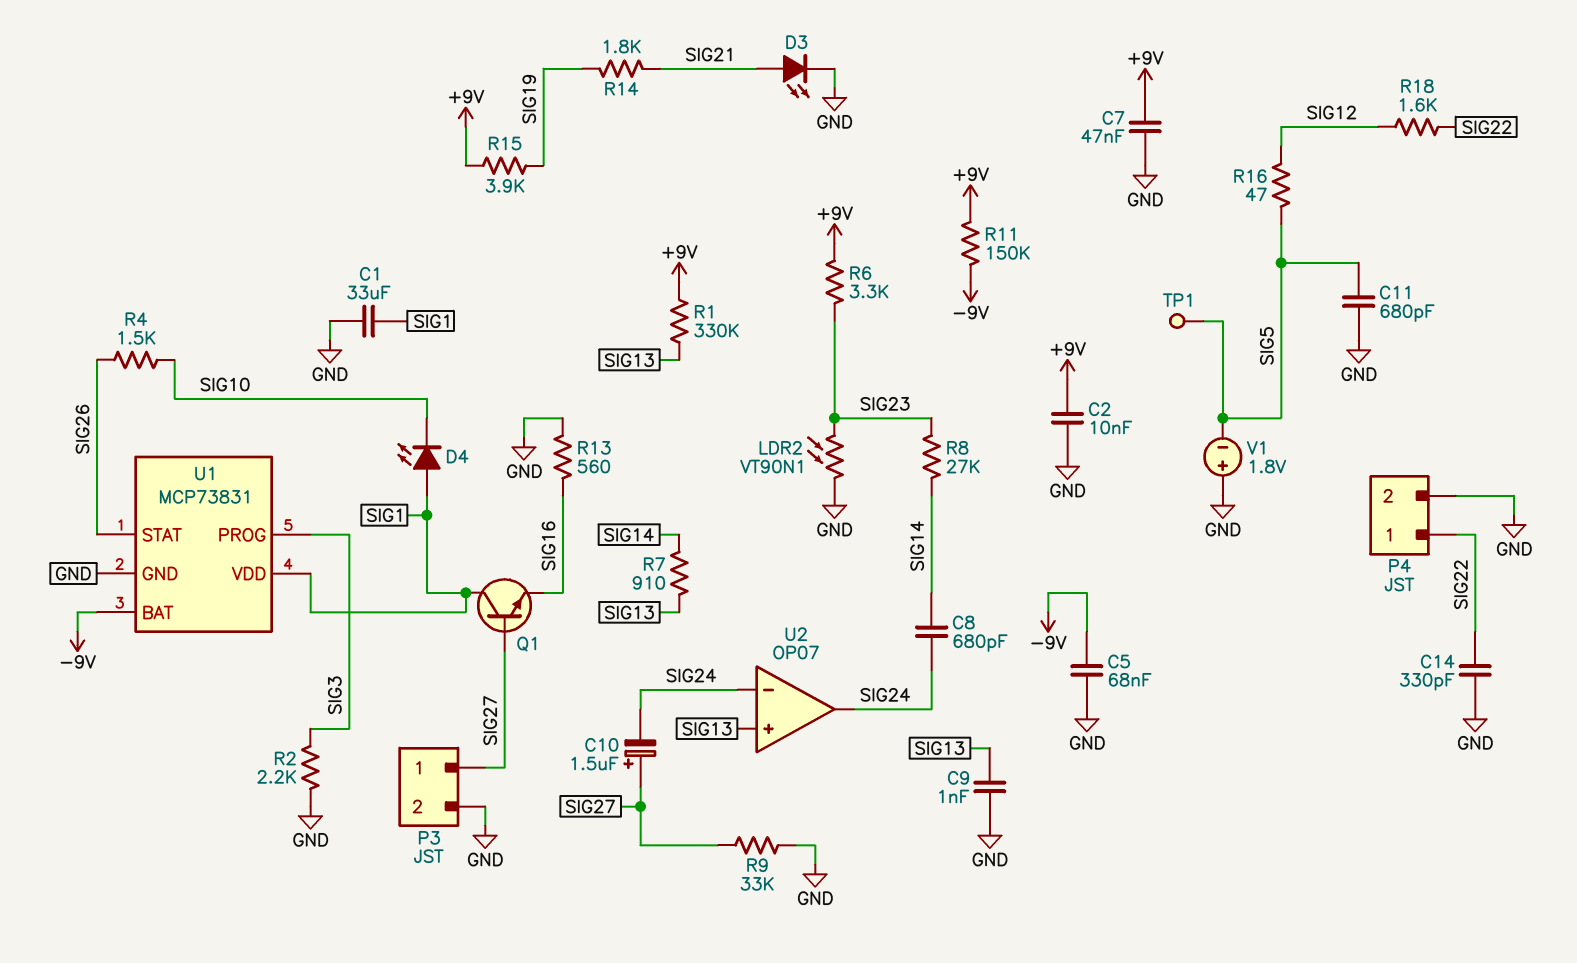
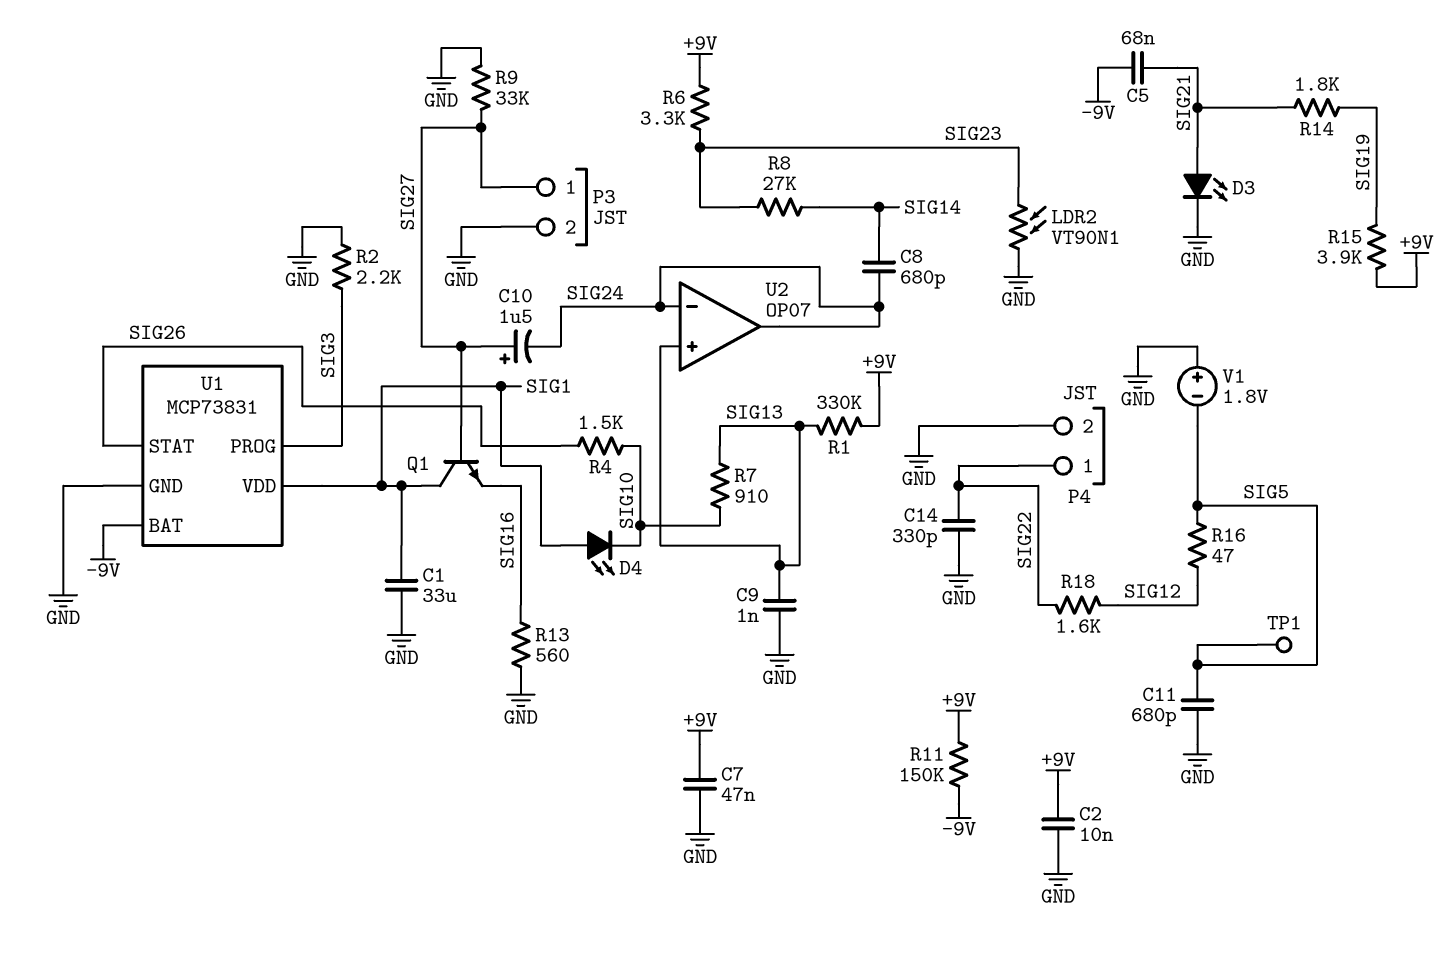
C5: 68nF (-9V, GND) -> 68nF (-9V, SIG21)
R7: 910 (SIG13, SIG14) -> 910 (SIG10, SIG13)

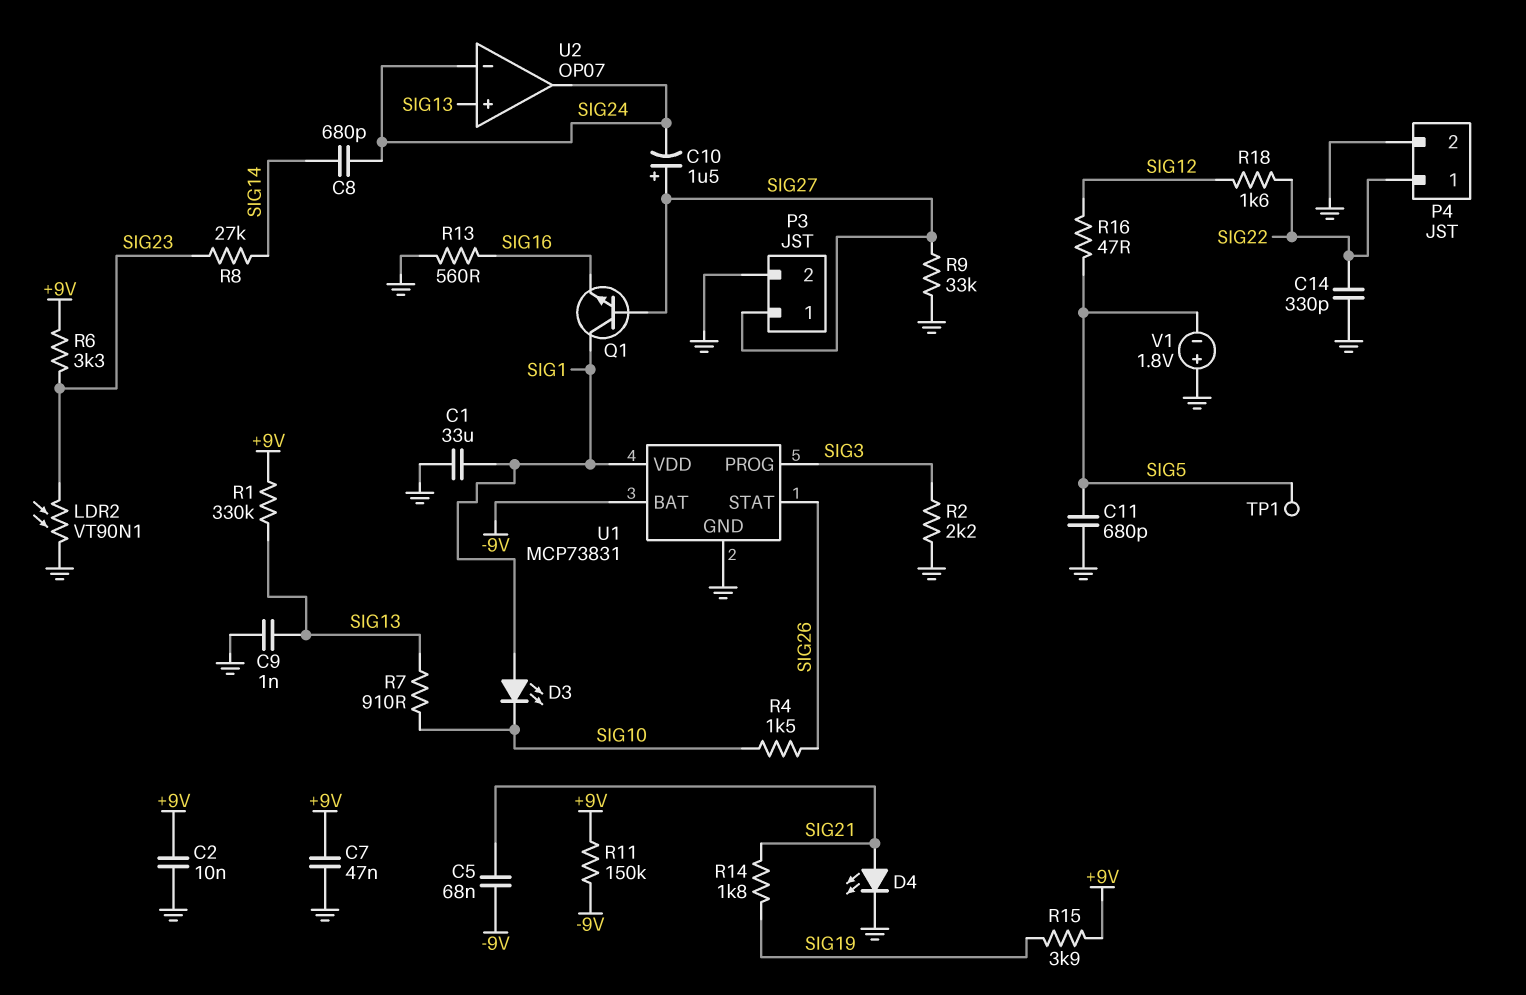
D3: LED (A SIG21, K GND) -> LED (A SIG1, K SIG10)
D4: LED (A SIG1, K SIG10) -> LED (A SIG21, K GND)

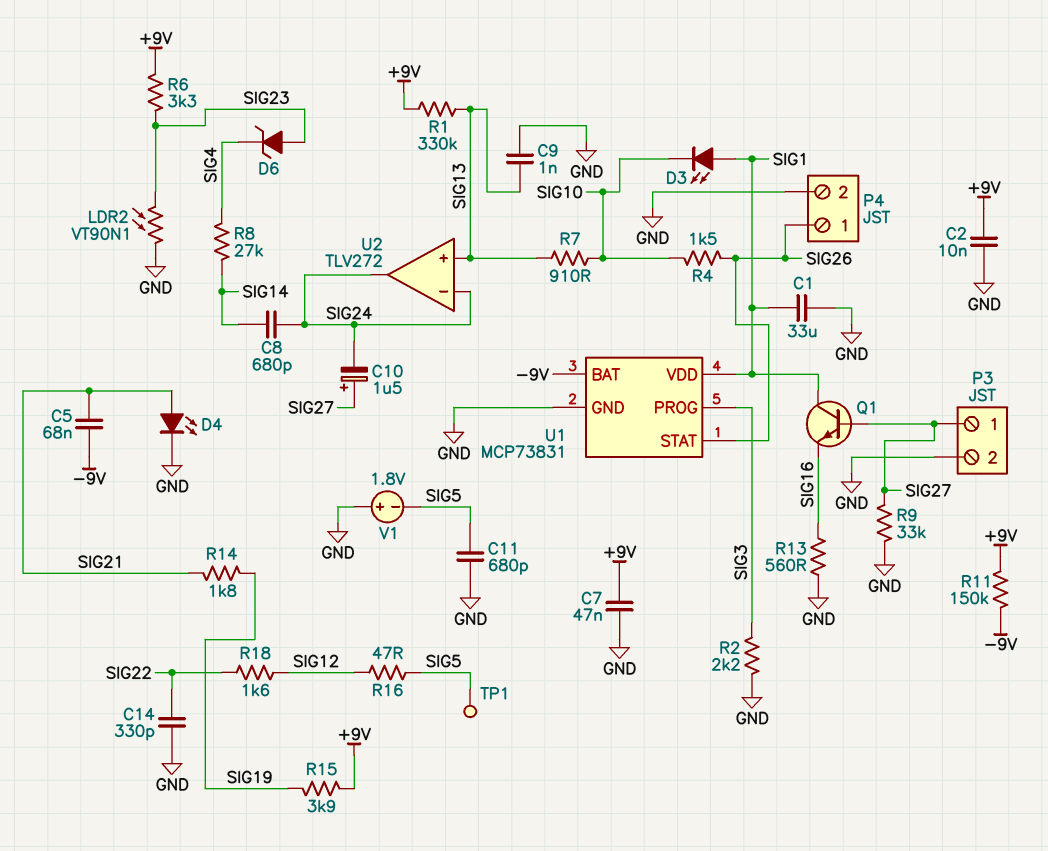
D6: none -> zener (A SIG23, K SIG4)
P4 pin 1: SIG22 -> SIG26
R8: 27k (SIG14, SIG23) -> 27k (SIG4, SIG14)
U2: OP07 -> TLV272

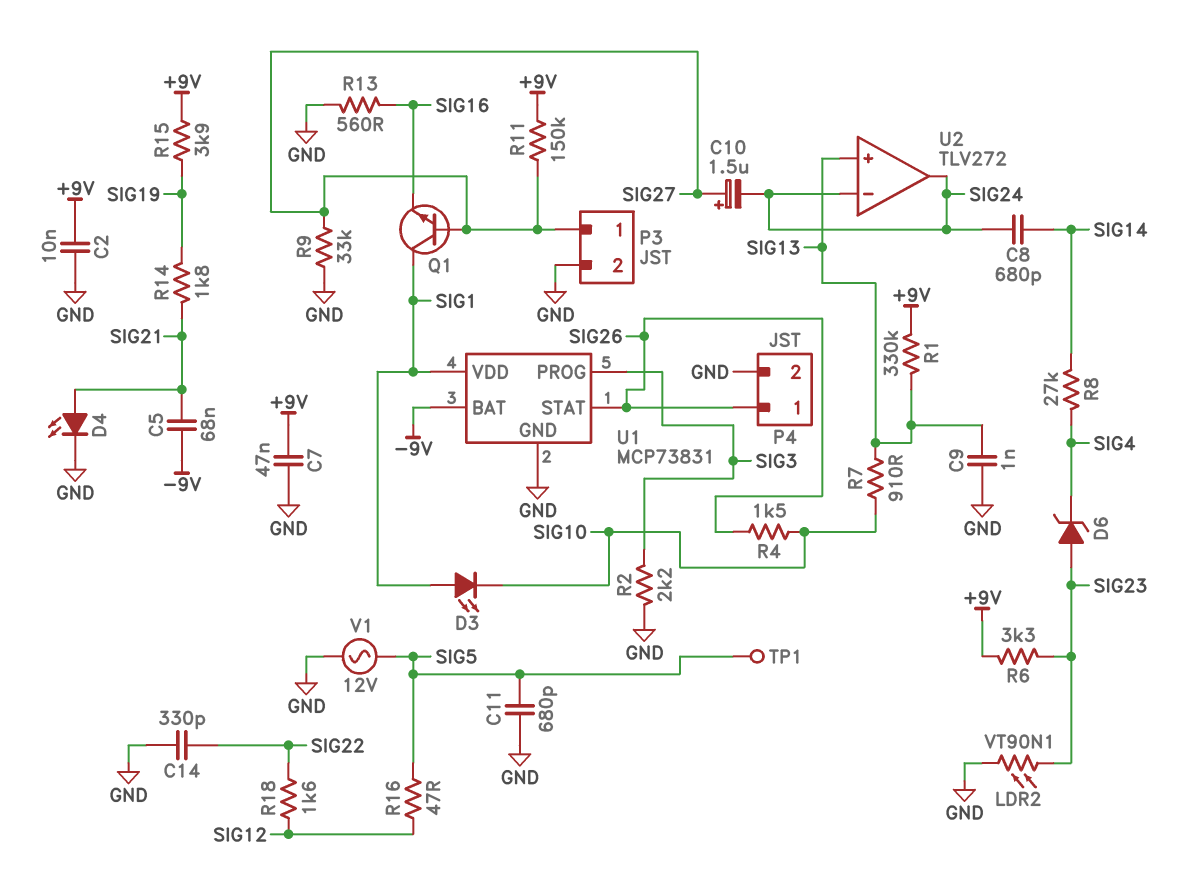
C1: 33uF (GND, SIG1) -> none
R11: 150k (+9V, -9V) -> 150k (+9V, SIG27)
V1: 1.8V (plus GND, minus SIG5) -> AC 12V (GND, SIG5)

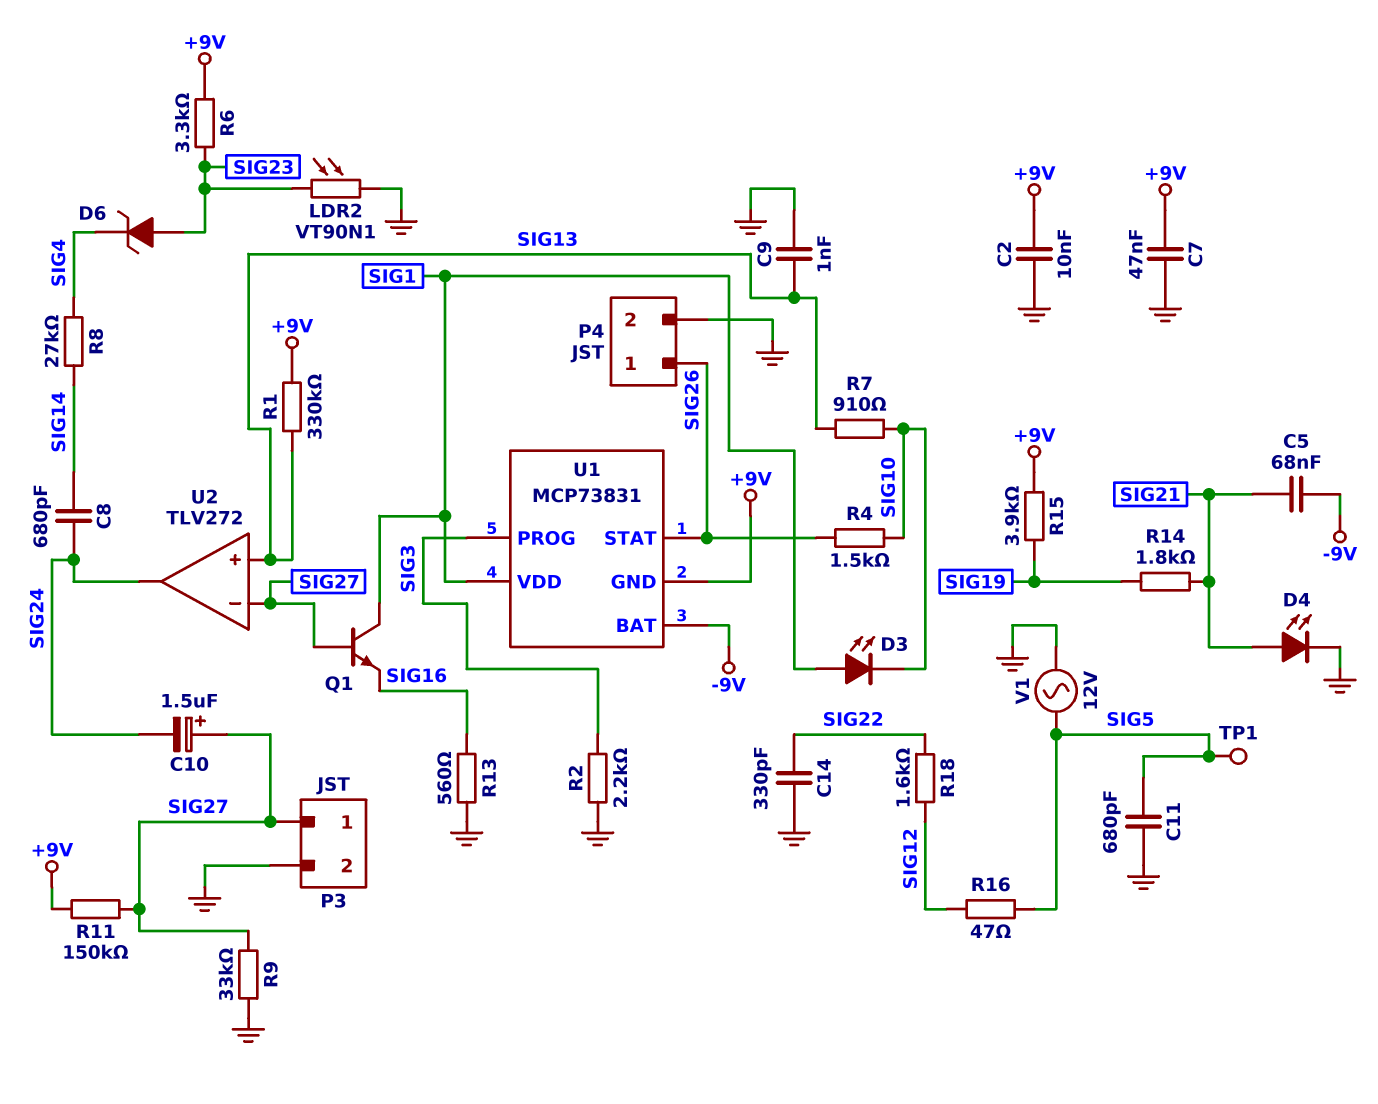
U1 pin GND: GND -> +9V
U2 pin in-: SIG24 -> SIG27

